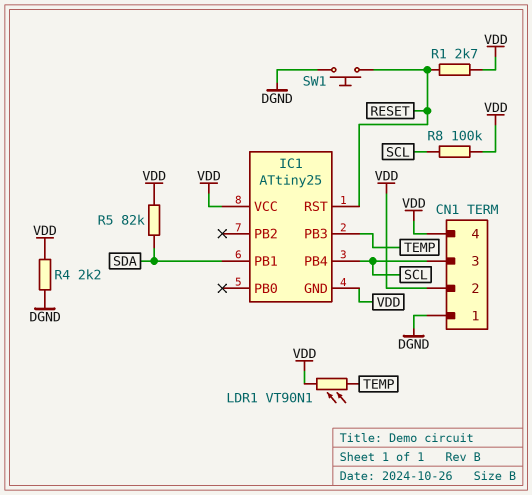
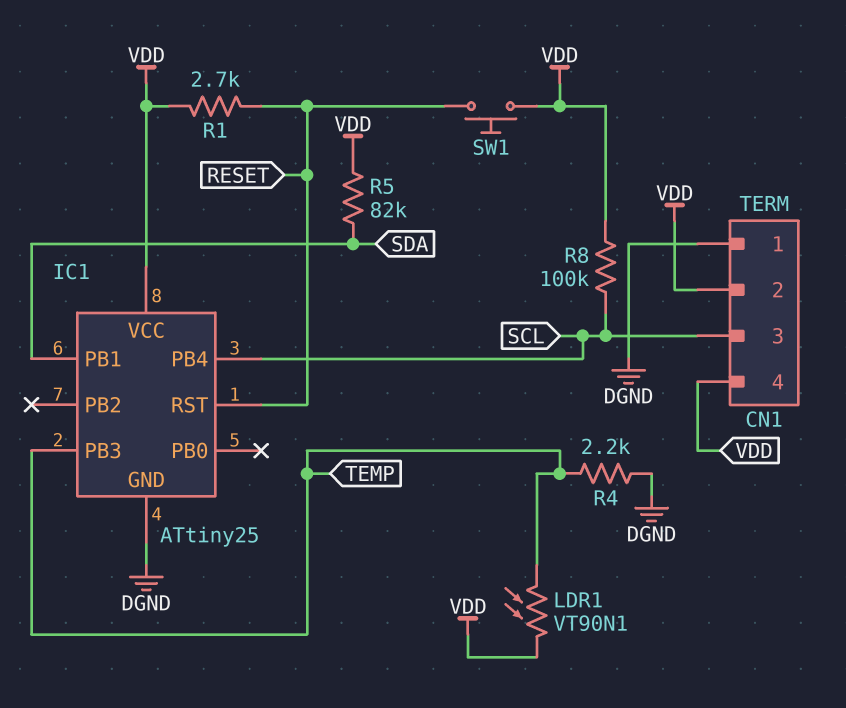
IC1 pin GND: VDD -> DGND
R4: 2.2k (DGND, VDD) -> 2.2k (DGND, TEMP)
SW1: button (DGND, RESET) -> button (RESET, VDD)

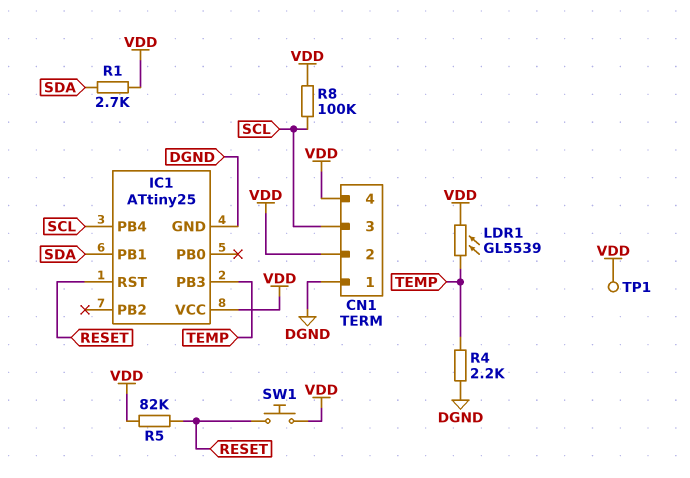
LDR1: VT90N1 (TEMP, VDD) -> GL5539 (TEMP, VDD)
R1: 2.7k (RESET, VDD) -> 2.7k (SDA, VDD)
R5: 82k (SDA, VDD) -> 82k (RESET, VDD)
TP1: none -> test point (VDD)

